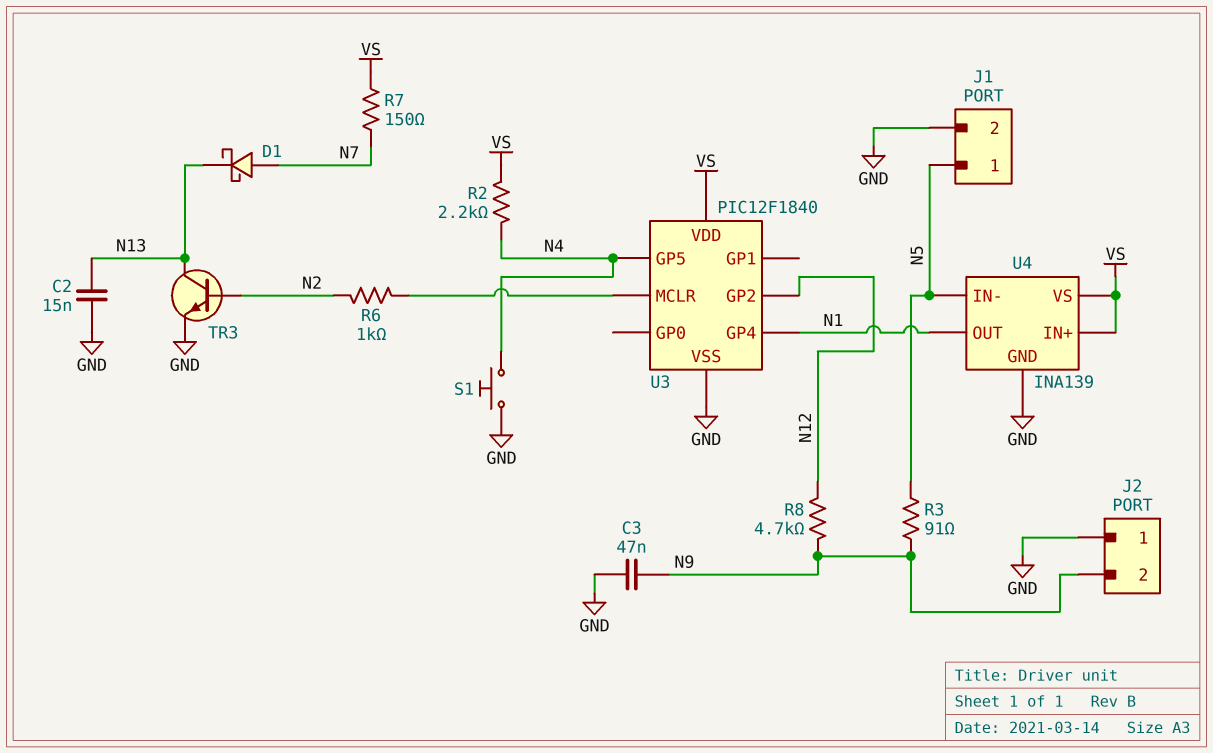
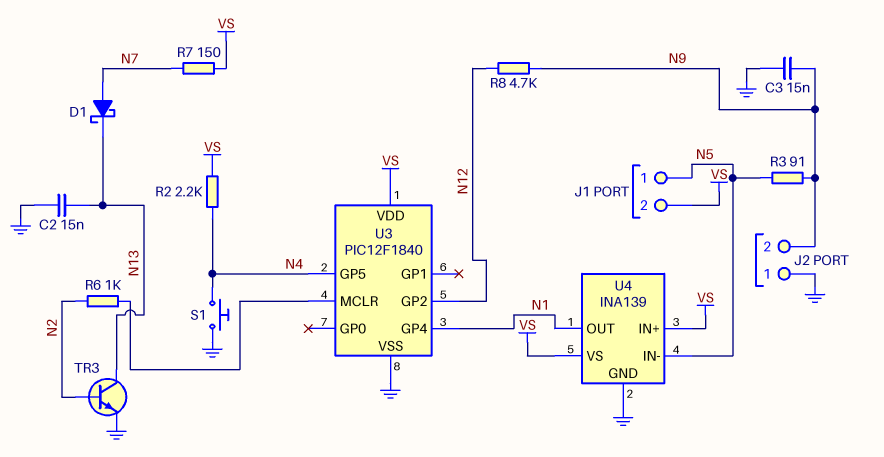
C3: 47nF (GND, N9) -> 15nF (GND, N9)
J1 pin 2: GND -> VS

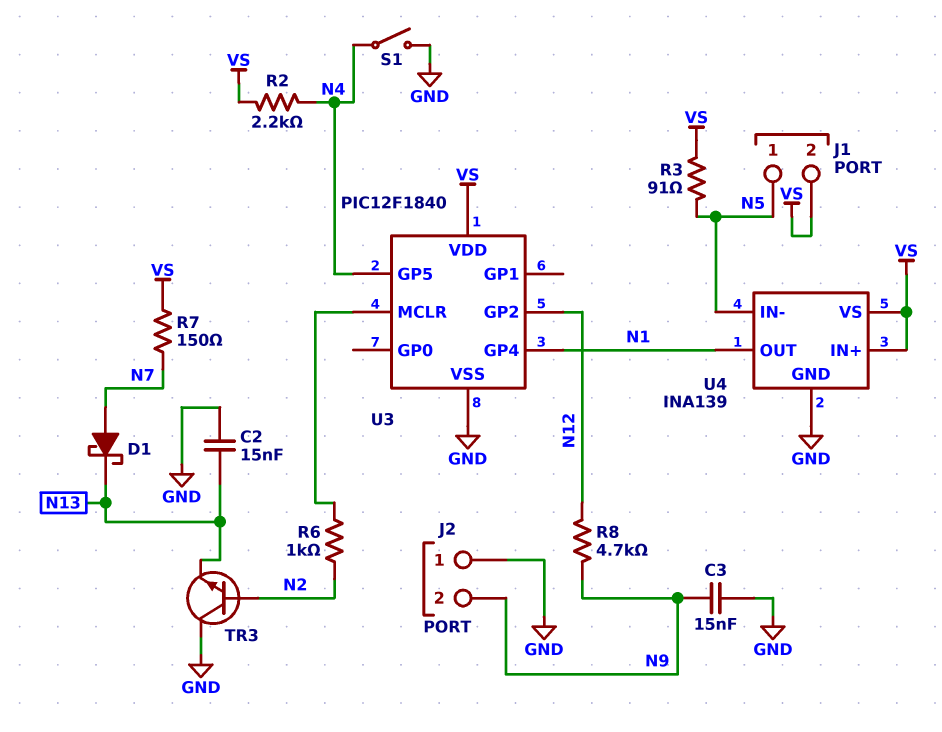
R3: 91 (N5, N9) -> 91 (N5, VS)
S1: button (GND, N4) -> switch (GND, N4)
TR3: NPN (B N2, C N13, E GND) -> NPN (B N2, C GND, E N13)

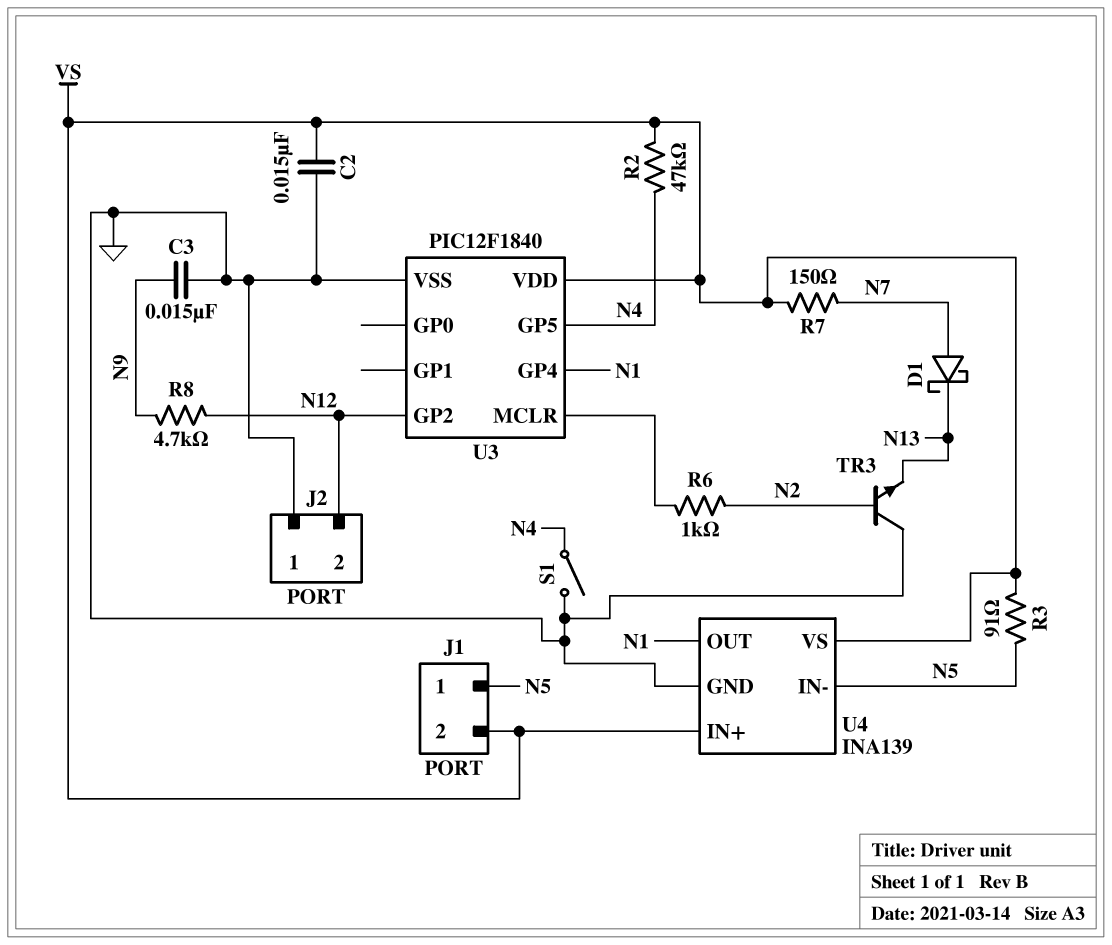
C2: 15nF (GND, N13) -> 15nF (GND, VS)
J2 pin 2: N9 -> N12
R2: 2.2k (N4, VS) -> 47k (N4, VS)

